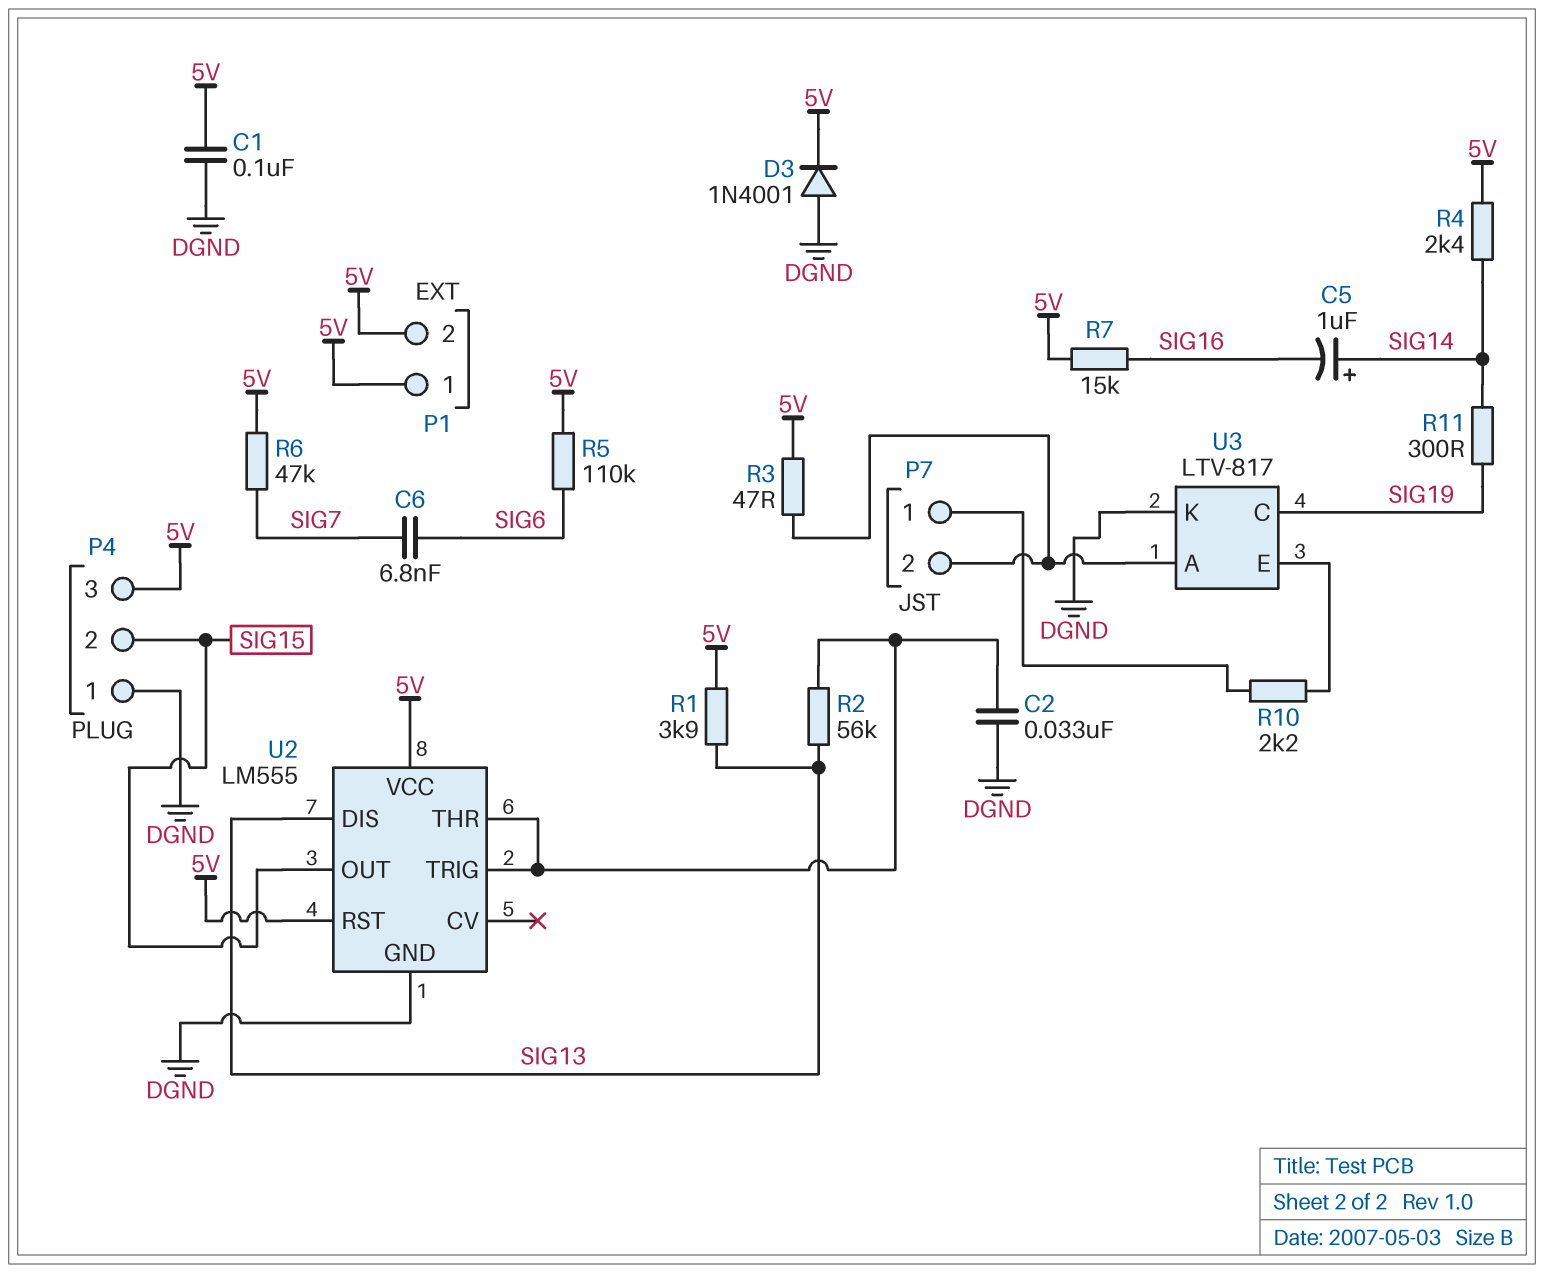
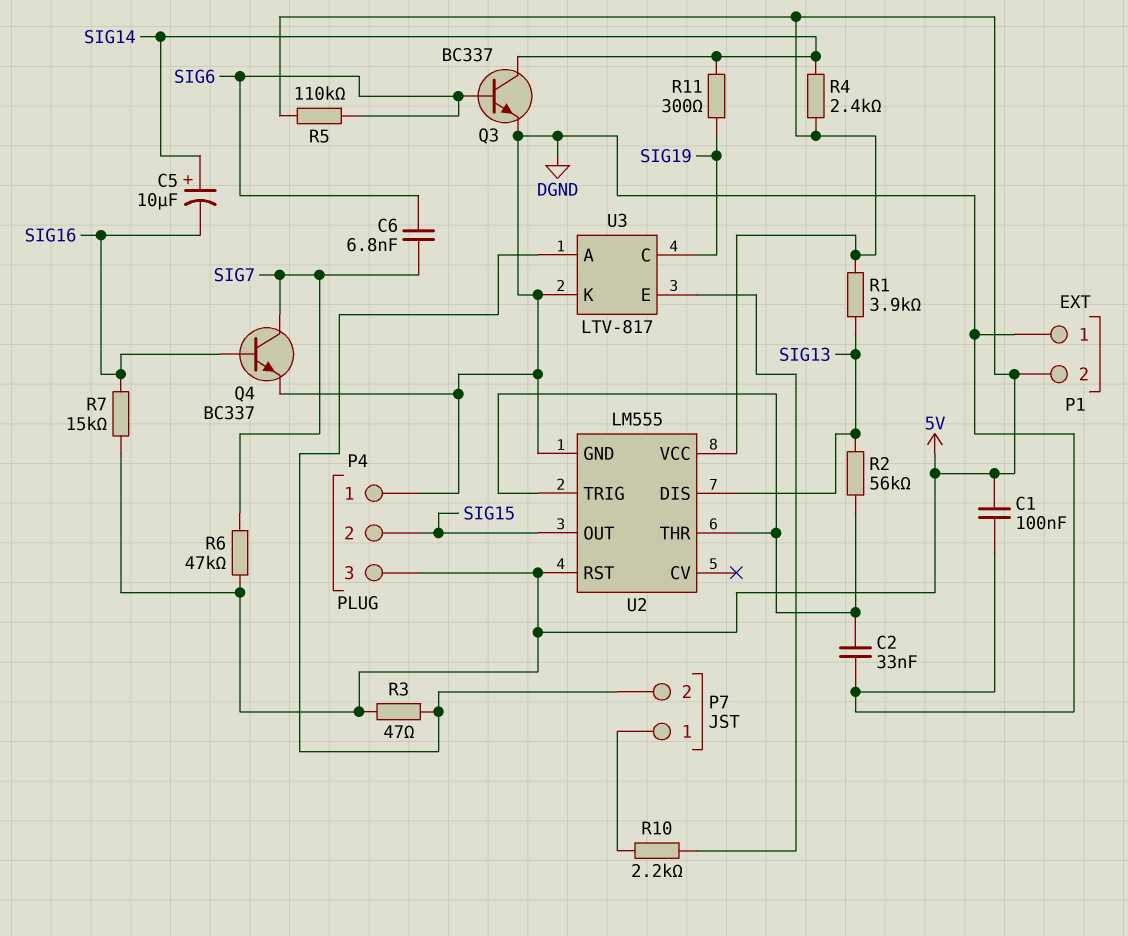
C5: 1uF (plus SIG14, minus SIG16) -> 10uF (plus SIG14, minus SIG16)
D3: diode 1N4001 (A DGND, K 5V) -> none
P1 pin 1: 5V -> DGND
Q3: none -> NPN BC337 (B SIG6, C SIG14, E DGND)
Q4: none -> NPN BC337 (B SIG16, C SIG7, E DGND)

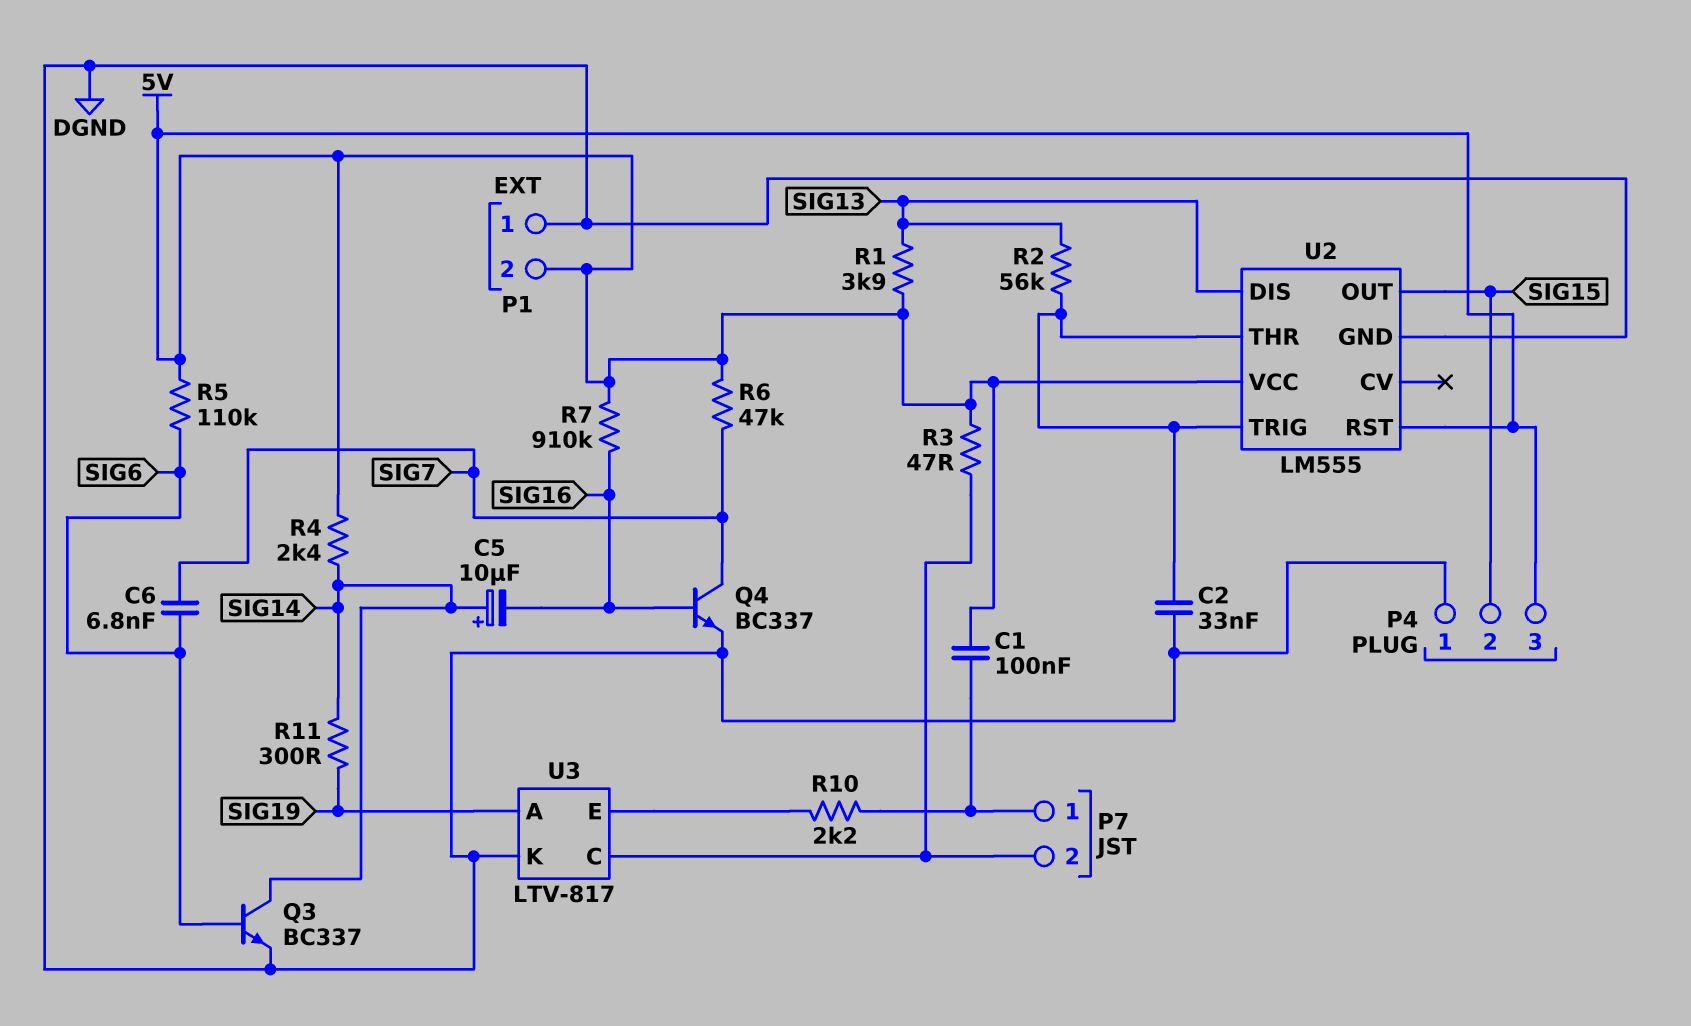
C1: 100nF (5V, DGND) -> 100nF (5V, P7/1)
R7: 15k (5V, SIG16) -> 910k (5V, SIG16)
U3 pin A: P7/2 -> SIG19
U3 pin C: SIG19 -> P7/2

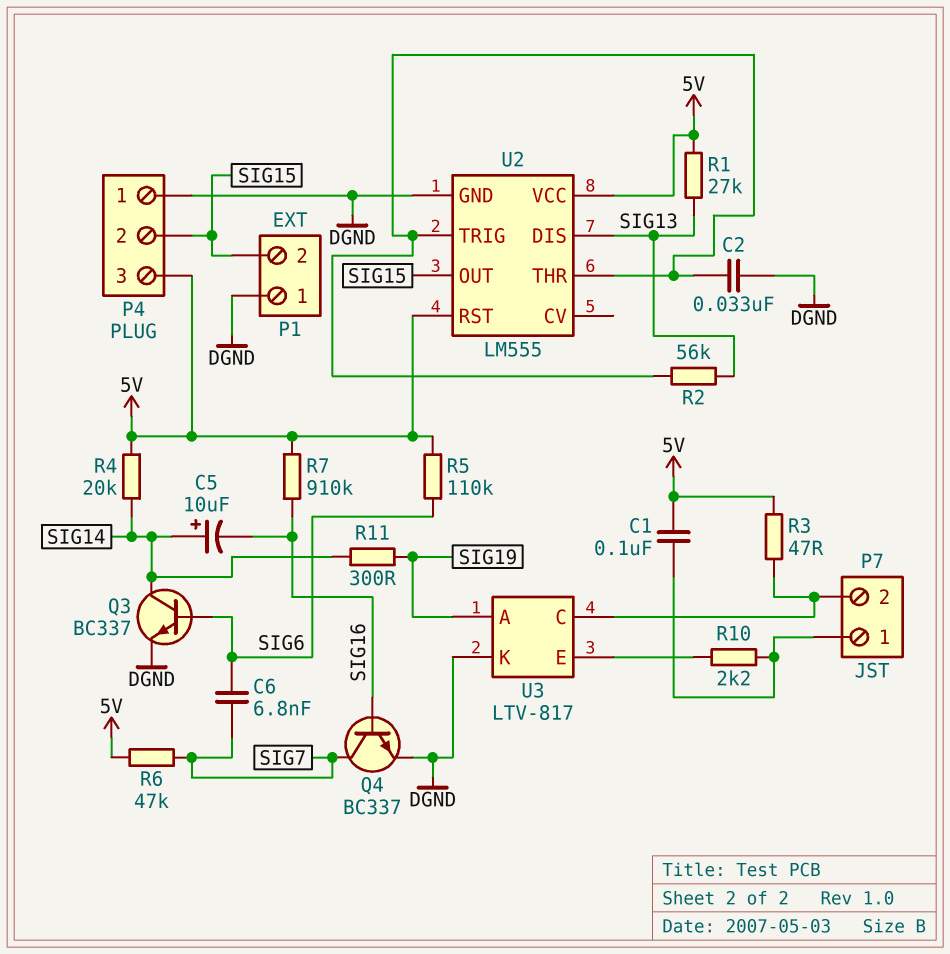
P1 pin 2: 5V -> SIG15
R1: 3.9k (5V, SIG13) -> 27k (5V, SIG13)
R4: 2.4k (5V, SIG14) -> 20k (5V, SIG14)

